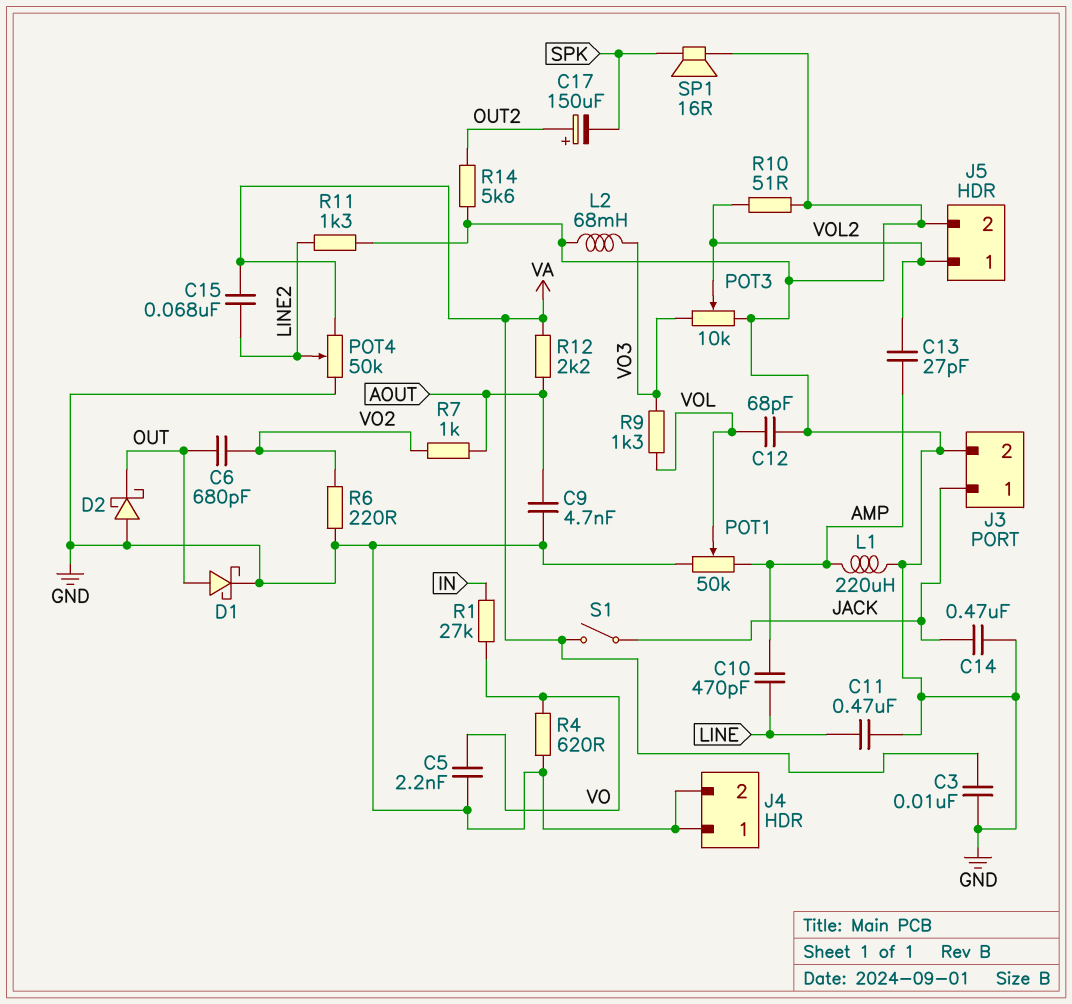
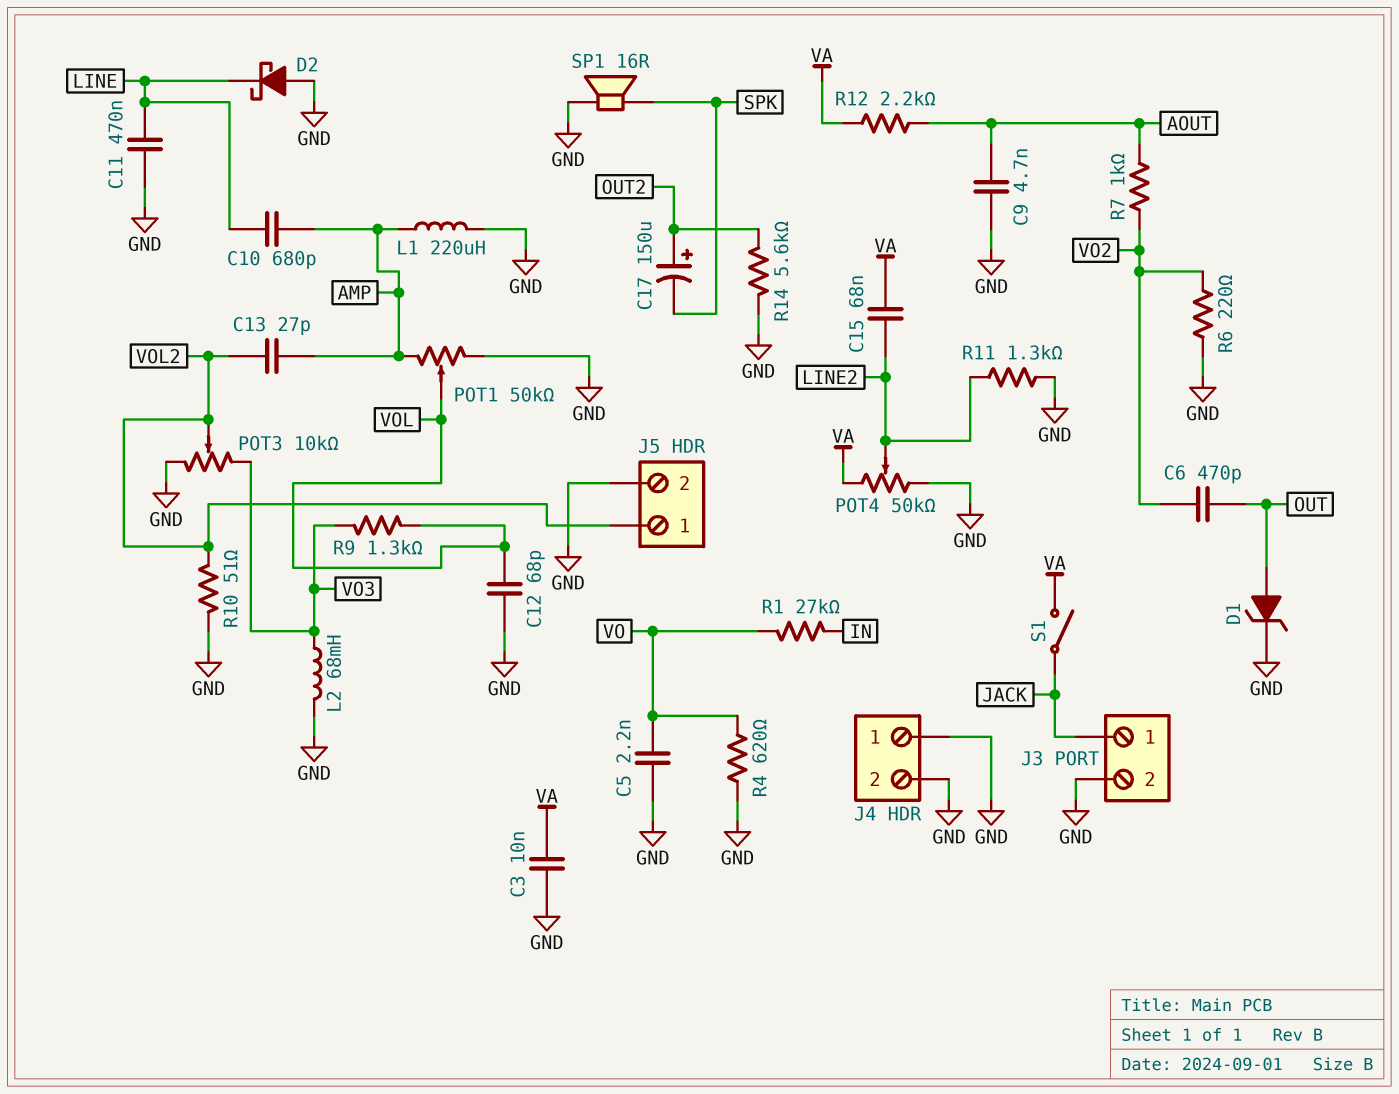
C6: 680pF (OUT, VO2) -> 470pF (OUT, VO2)
C10: 470pF (AMP, LINE) -> 680pF (AMP, LINE)
C14: 470nF (GND, JACK) -> none
D1: schottky (A OUT, K GND) -> zener (A OUT, K GND)
D2: schottky (A GND, K OUT) -> schottky (A GND, K LINE)

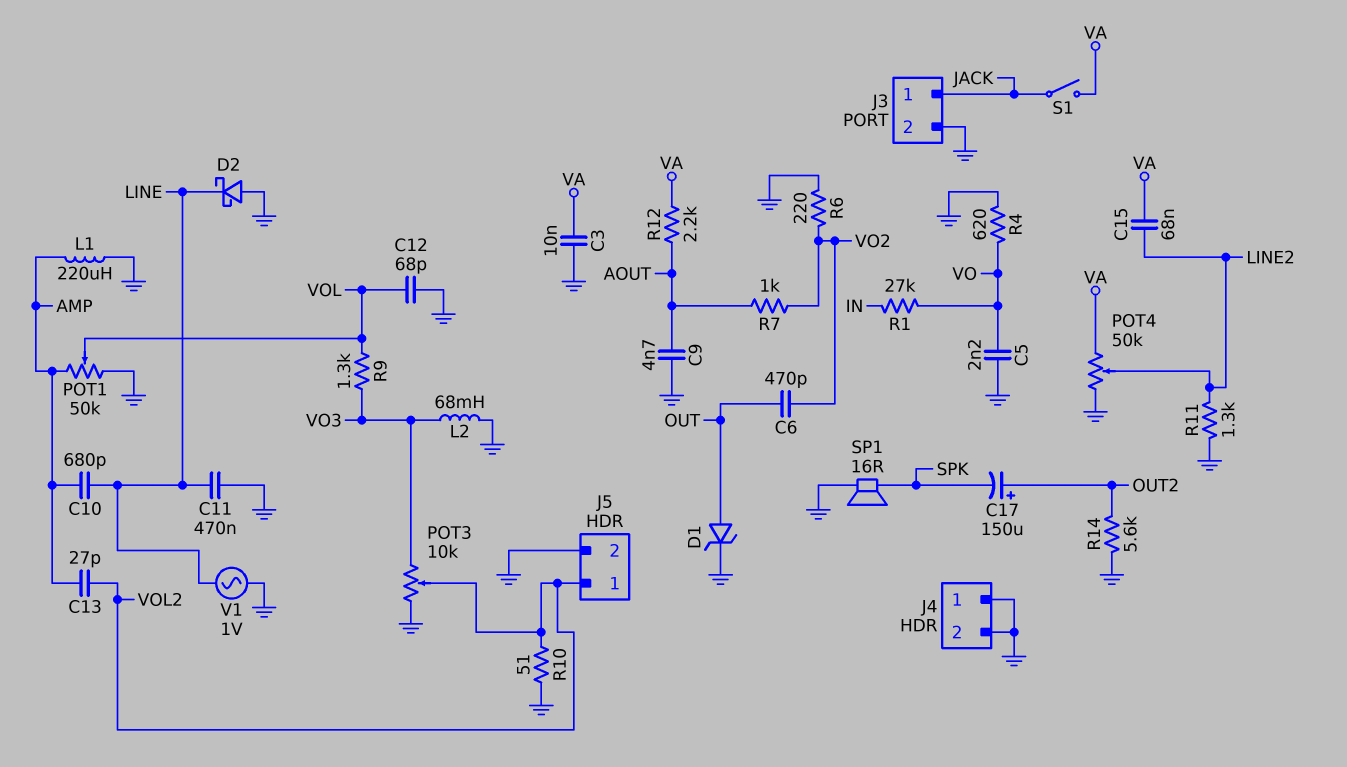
V1: none -> AC 1V (GND, LINE)

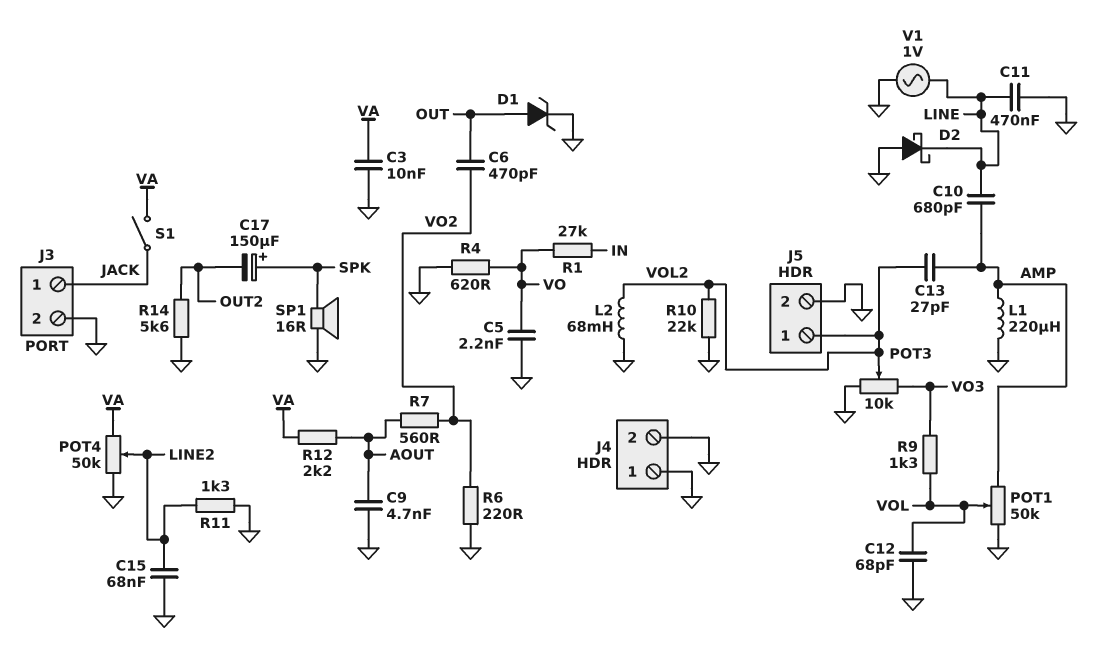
C15: 68nF (LINE2, VA) -> 68nF (GND, LINE2)
C17: 150uF (plus OUT2, minus SPK) -> 150uF (plus SPK, minus OUT2)
L2: 68mH (GND, VO3) -> 68mH (GND, VOL2)
R7: 1k (AOUT, VO2) -> 560 (AOUT, VO2)
R10: 51 (GND, VOL2) -> 22k (GND, VOL2)

